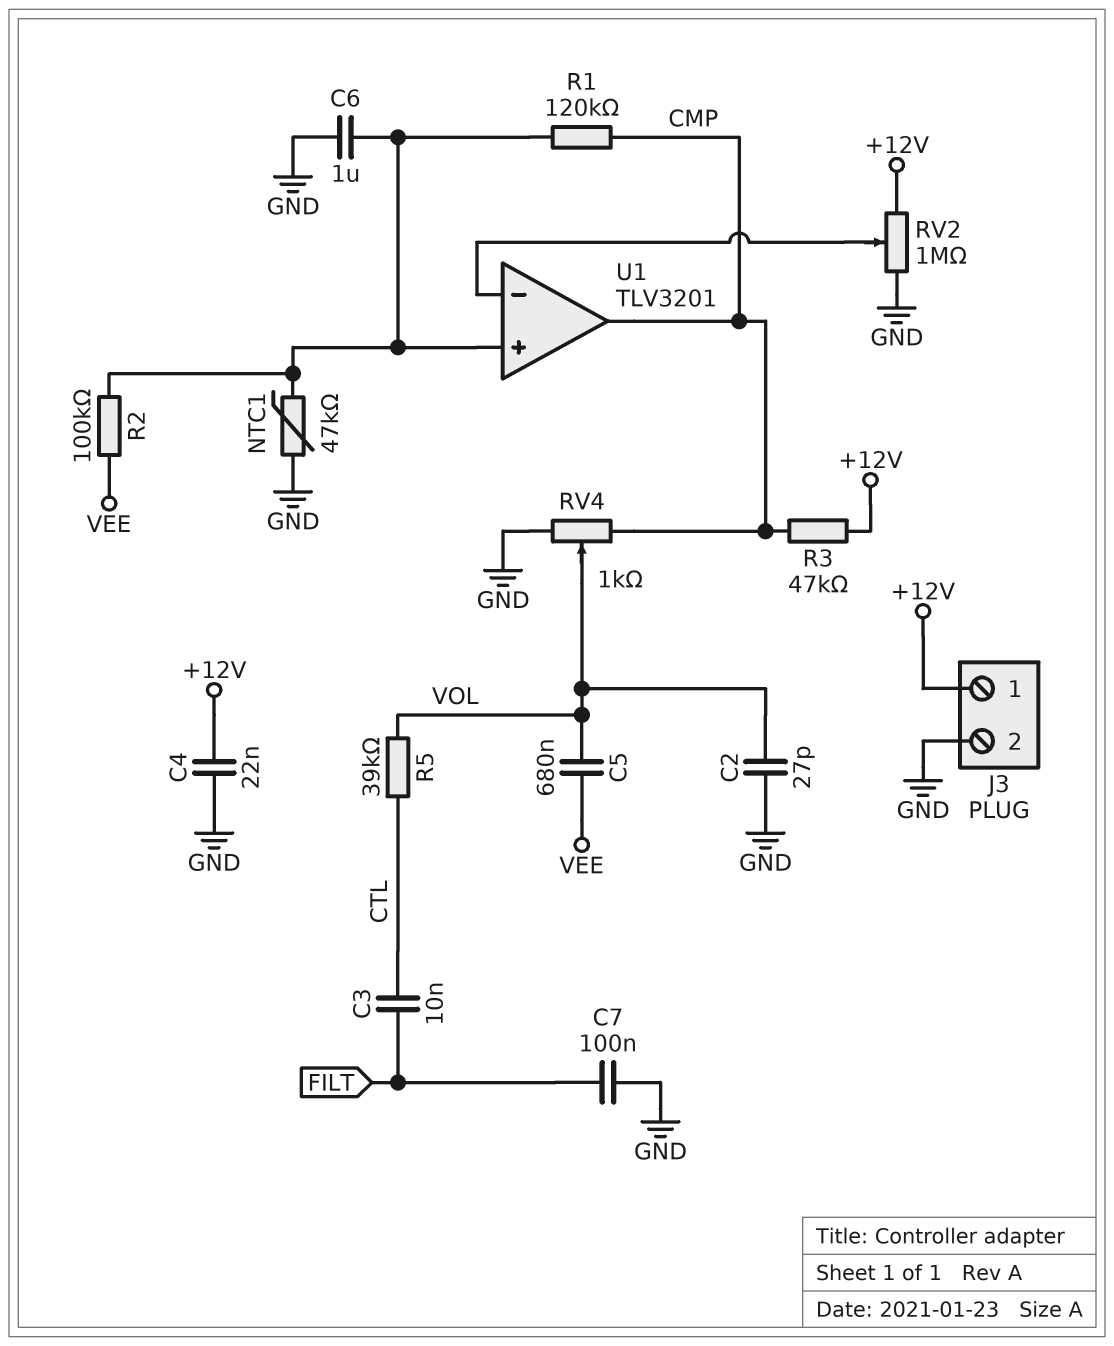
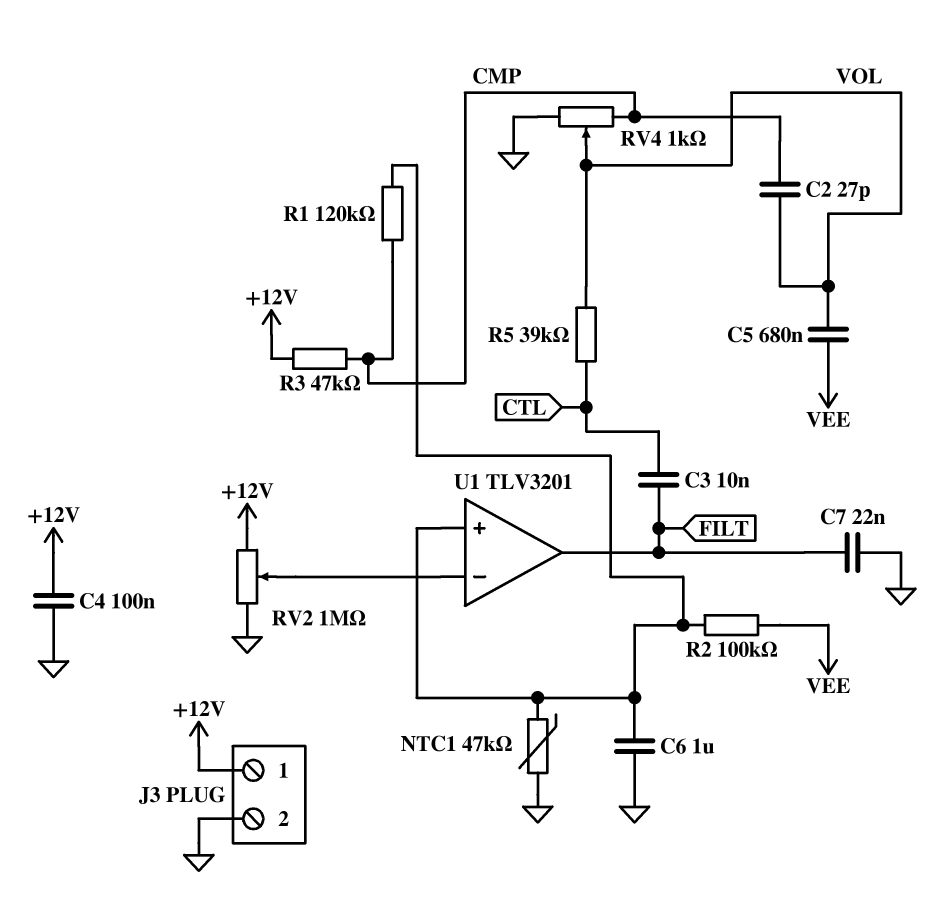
C2: 27pF (GND, VOL) -> 27pF (CMP, VOL)
C4: 22nF (+12V, GND) -> 100nF (+12V, GND)
C7: 100nF (FILT, GND) -> 22nF (FILT, GND)
U1 pin out: CMP -> FILT

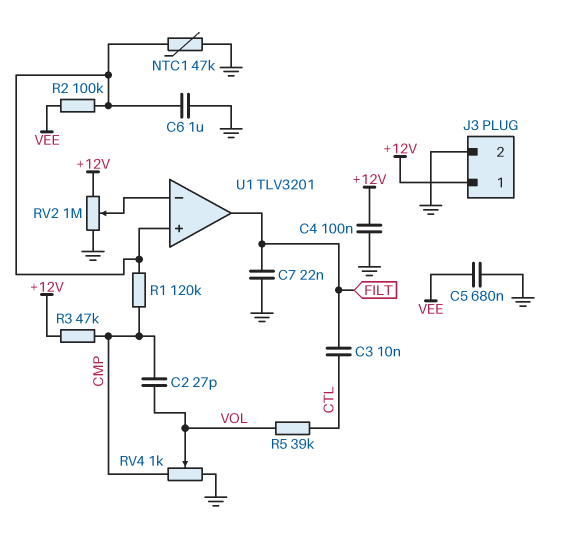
C5: 680nF (VEE, VOL) -> 680nF (GND, VEE)

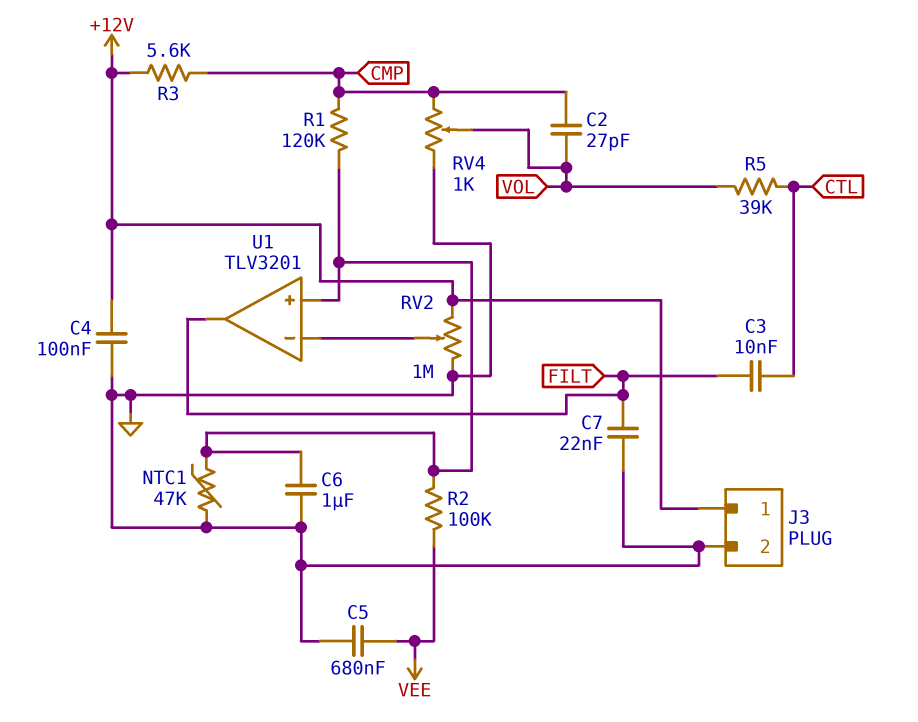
R3: 47k (+12V, CMP) -> 5.6k (+12V, CMP)

